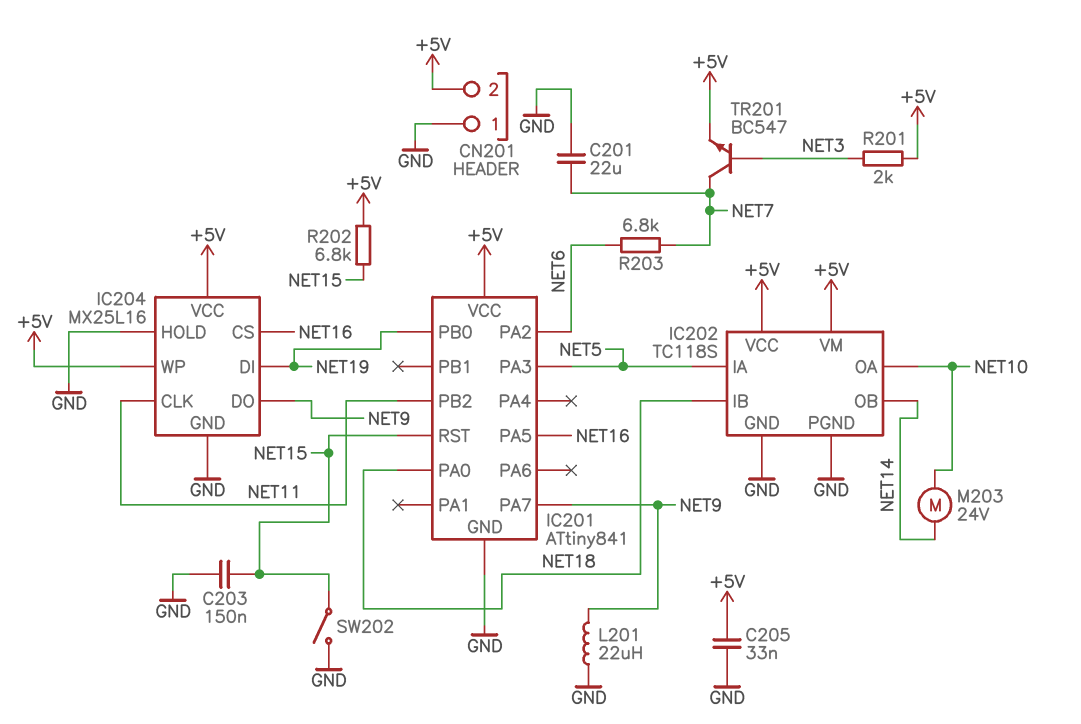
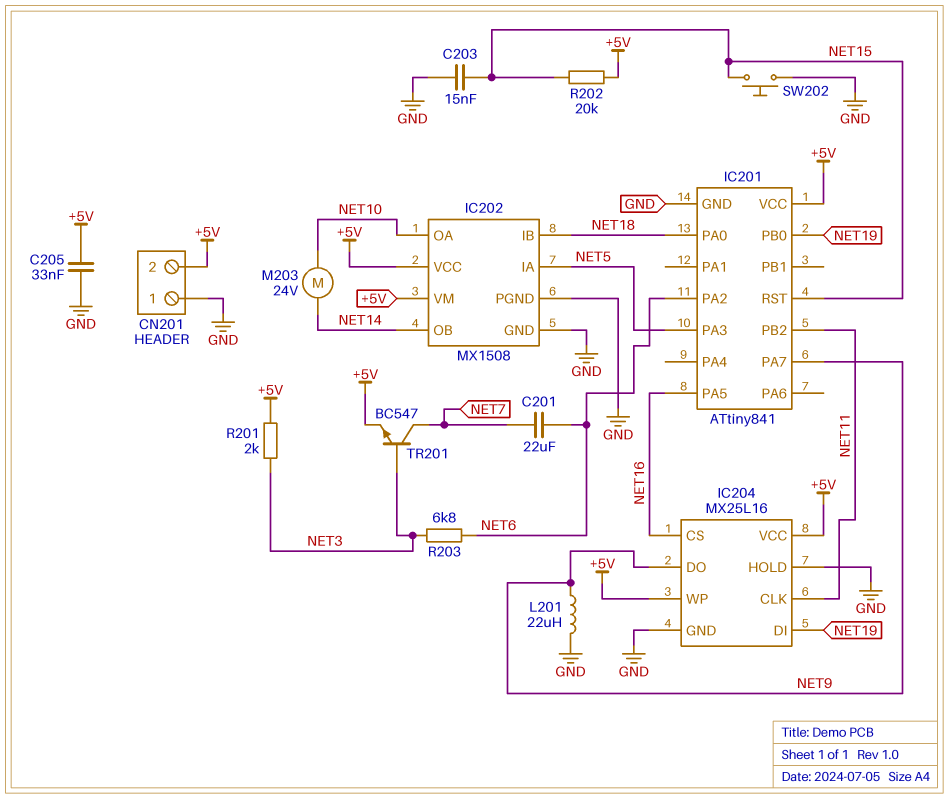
C201: 22uF (GND, NET7) -> 22uF (NET6, NET7)
C203: 150nF (GND, NET15) -> 15nF (GND, NET15)
IC202: TC118S -> MX1508
R202: 6.8k (+5V, NET15) -> 20k (+5V, NET15)
R203: 6.8k (NET6, NET7) -> 6.8k (NET3, NET6)
SW202: switch (GND, NET15) -> button (GND, NET15)

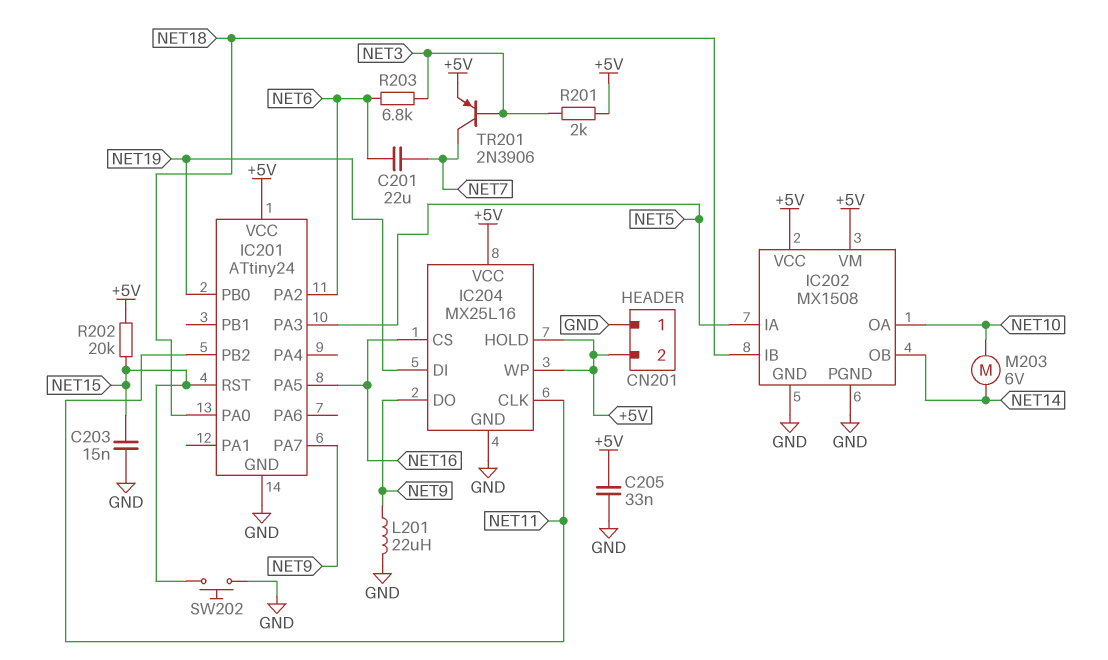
IC201: ATtiny841 -> ATtiny24
IC204 pin HOLD: GND -> +5V
M203: motor 24V (NET10, NET14) -> motor 6V (NET10, NET14)
TR201: NPN BC547 (B NET3, C NET7, E +5V) -> PNP 2N3906 (B NET3, C NET7, E +5V)

